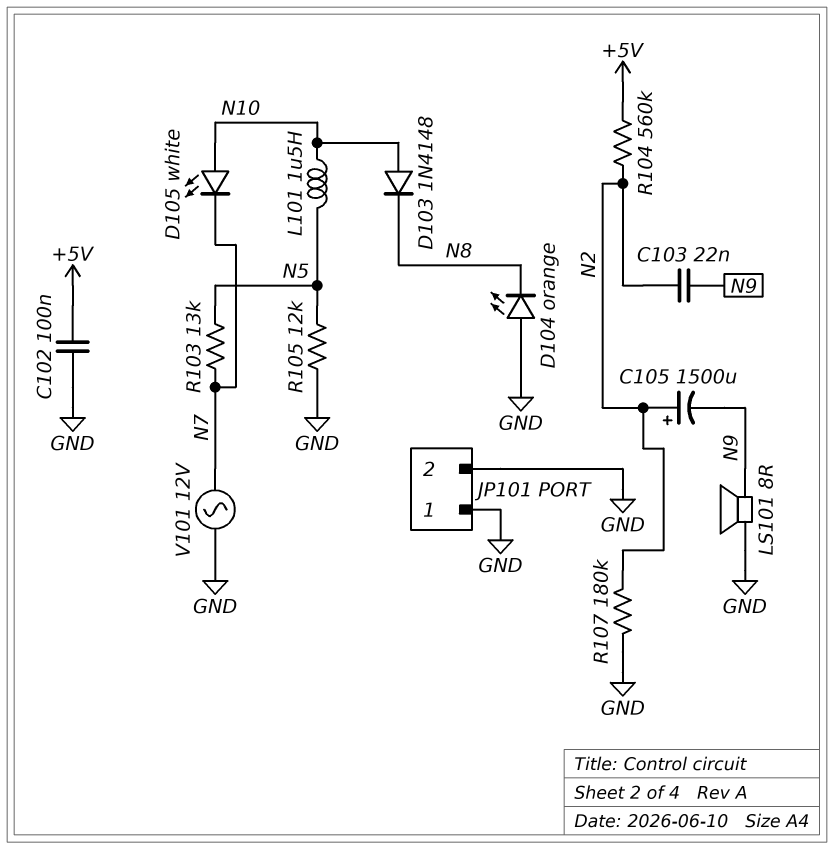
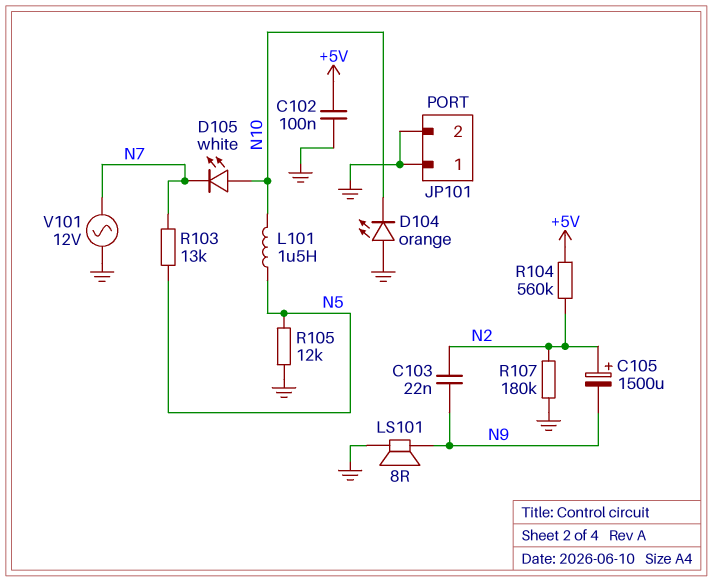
D103: diode 1N4148 (A N10, K N8) -> none
D104: LED orange (A GND, K N8) -> LED orange (A GND, K N10)

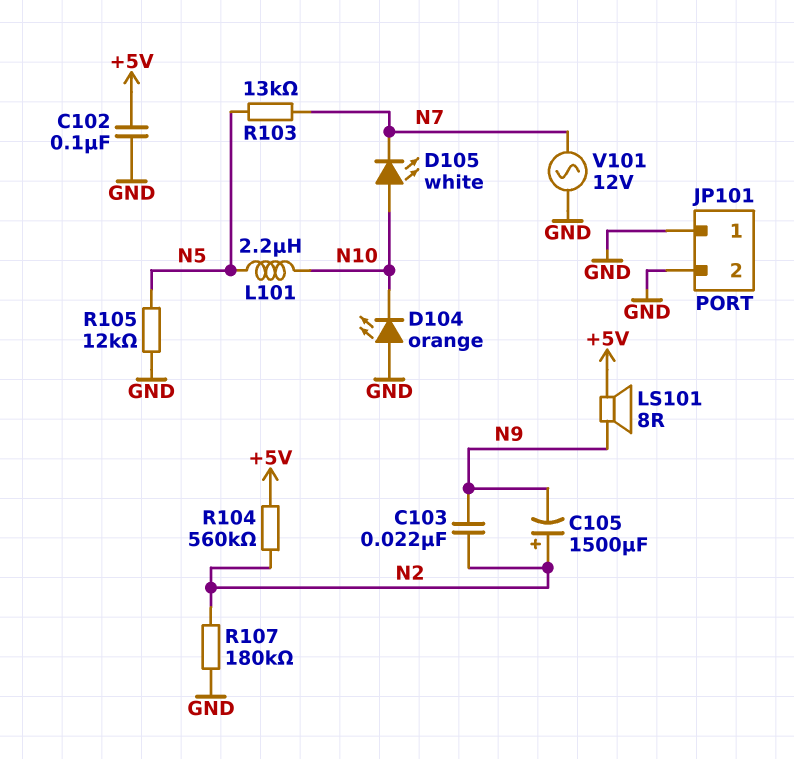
L101: 1.5uH (N5, N10) -> 2.2uH (N5, N10)
LS101: speaker 8R (GND, N9) -> speaker 8R (+5V, N9)

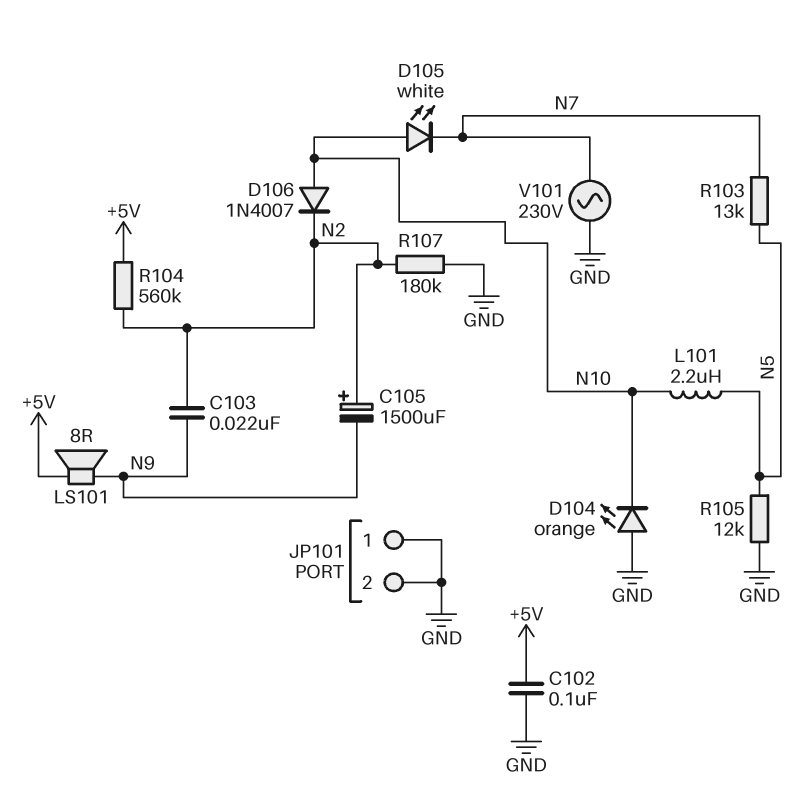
D106: none -> diode 1N4007 (A N10, K N2)
V101: AC 12V (GND, N7) -> AC 230V (GND, N7)

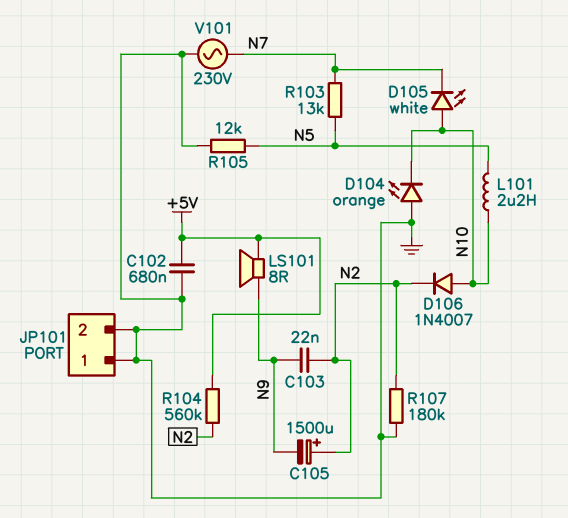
C102: 100nF (+5V, GND) -> 680nF (+5V, GND)

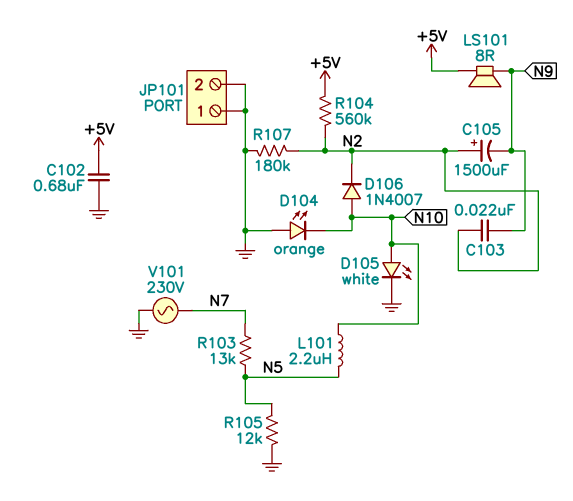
D105: LED white (A N10, K N7) -> LED white (A N10, K GND)

